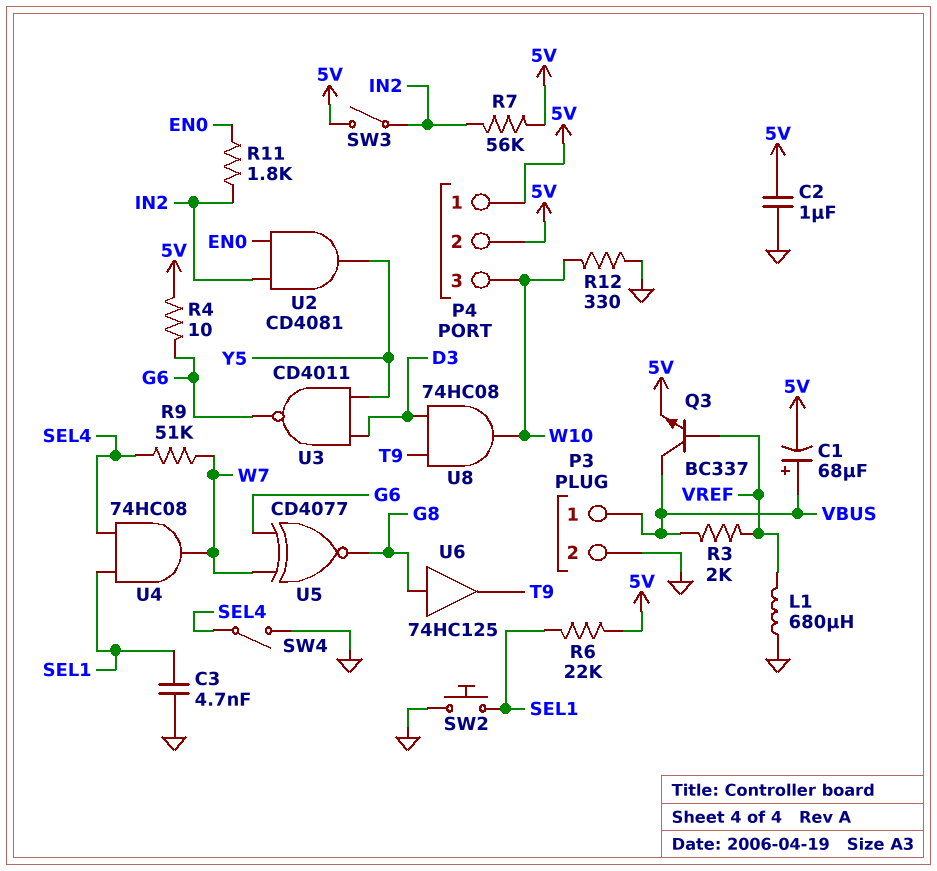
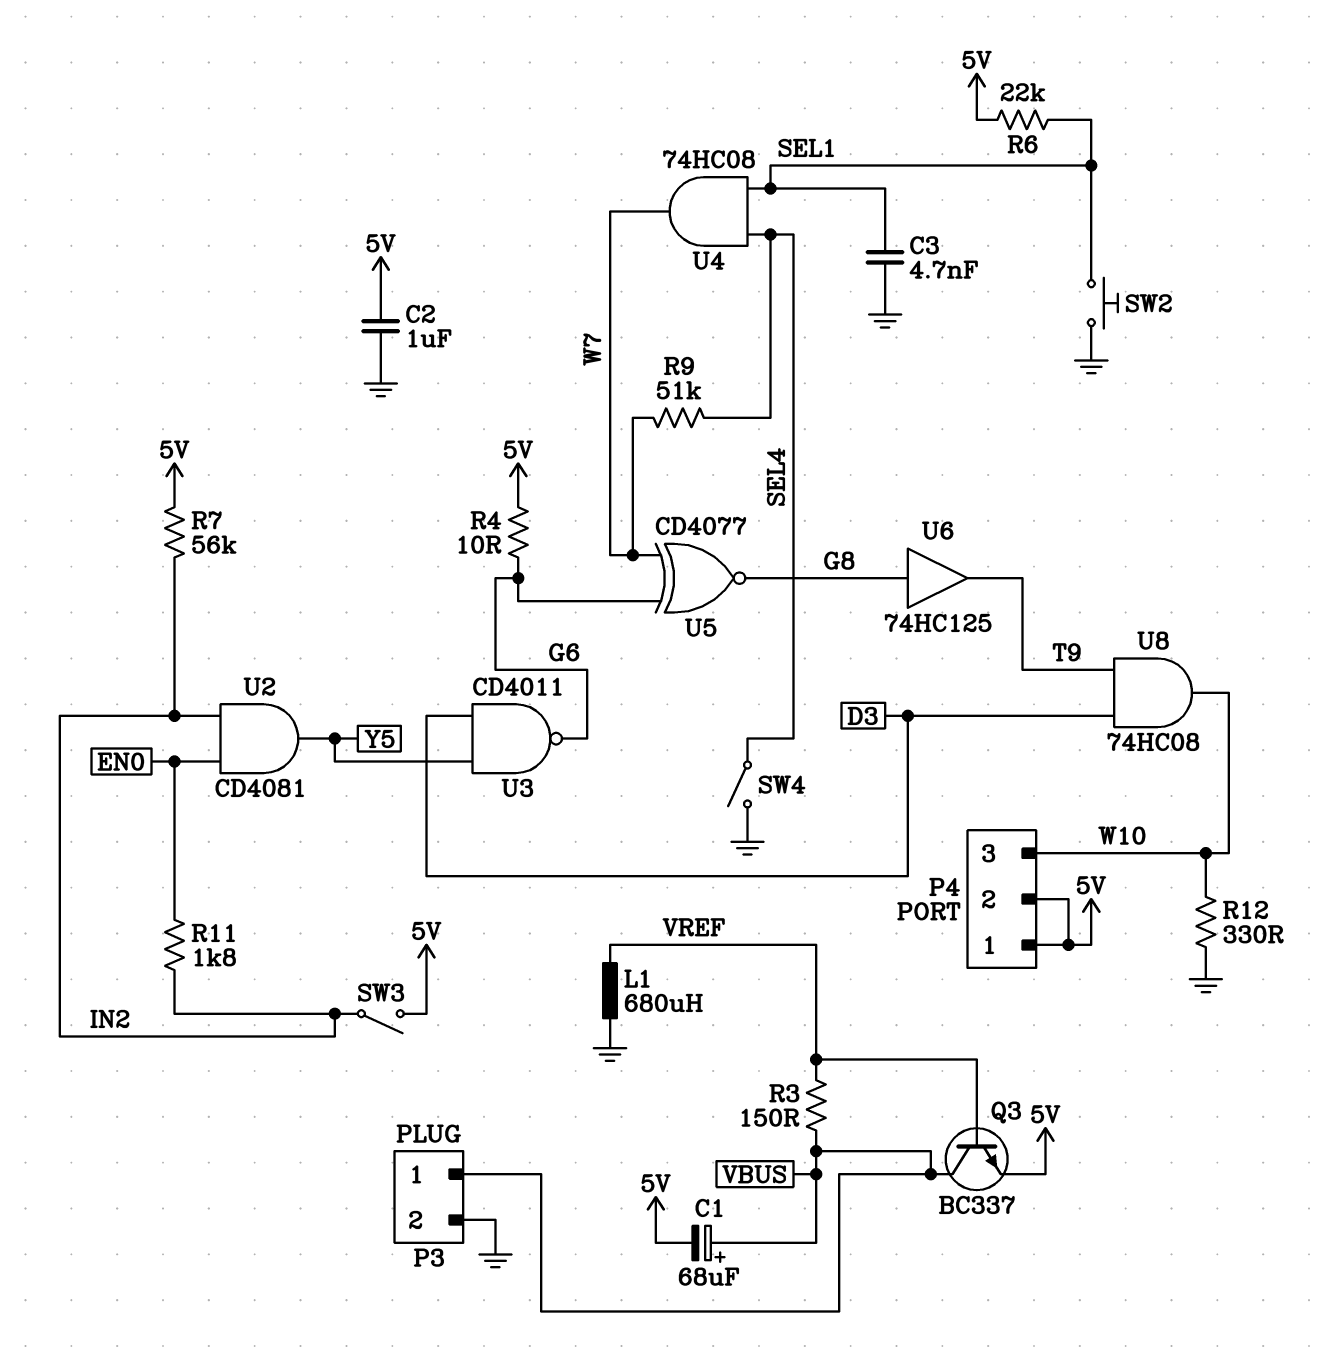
R3: 2k (VBUS, VREF) -> 150 (VBUS, VREF)

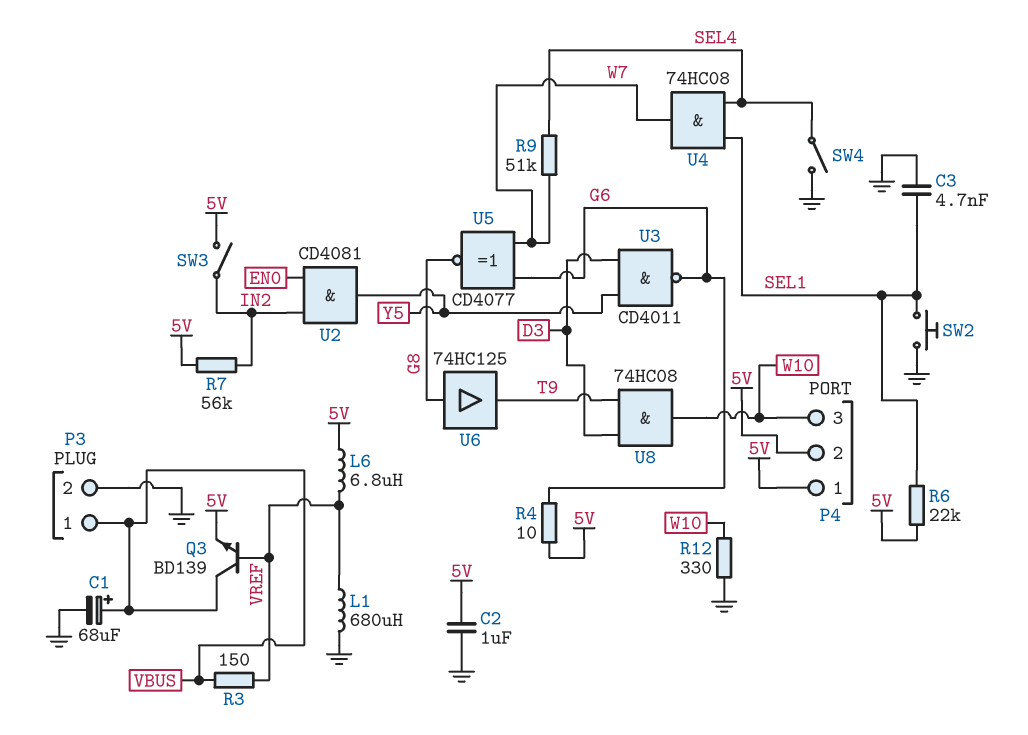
C1: 68uF (plus VBUS, minus 5V) -> 68uF (plus VBUS, minus GND)
L6: none -> 6.8uH (5V, VREF)
Q3: NPN BC337 (B VREF, C VBUS, E 5V) -> NPN BD139 (B VREF, C VBUS, E 5V)
R11: 1.8k (EN0, IN2) -> none

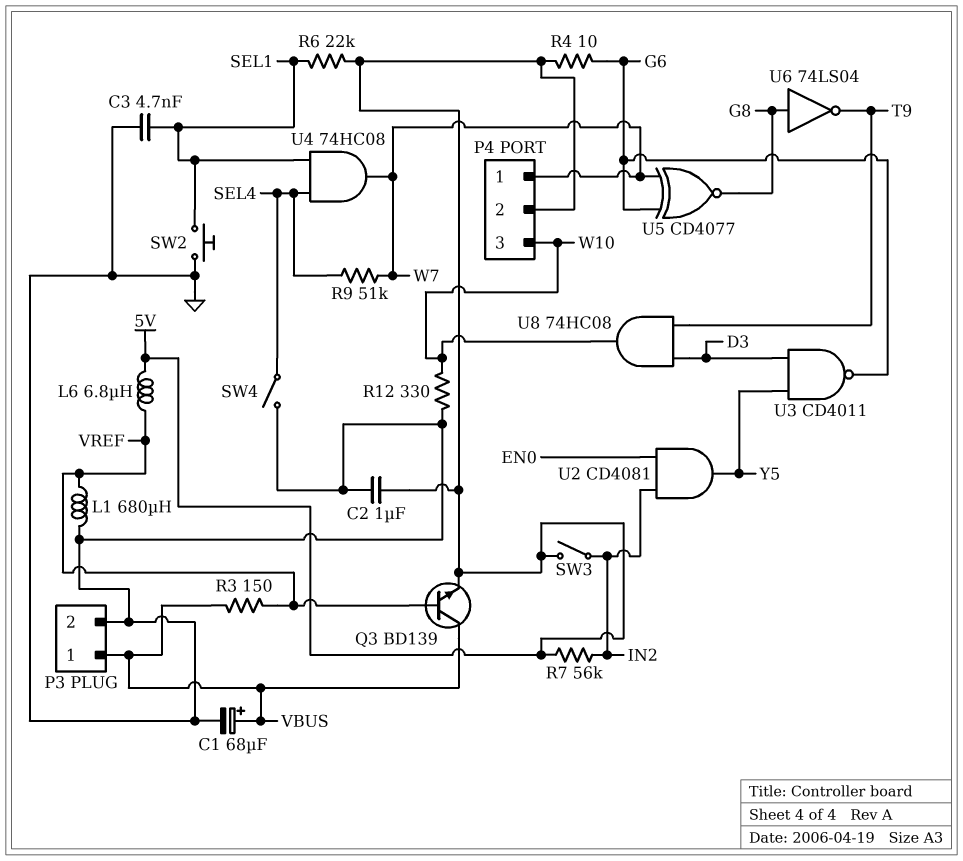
P4 pin 1: 5V -> W7
U6: buffer 74HC125 (in G8, out T9) -> NOT 74LS04 (in G8, out T9)

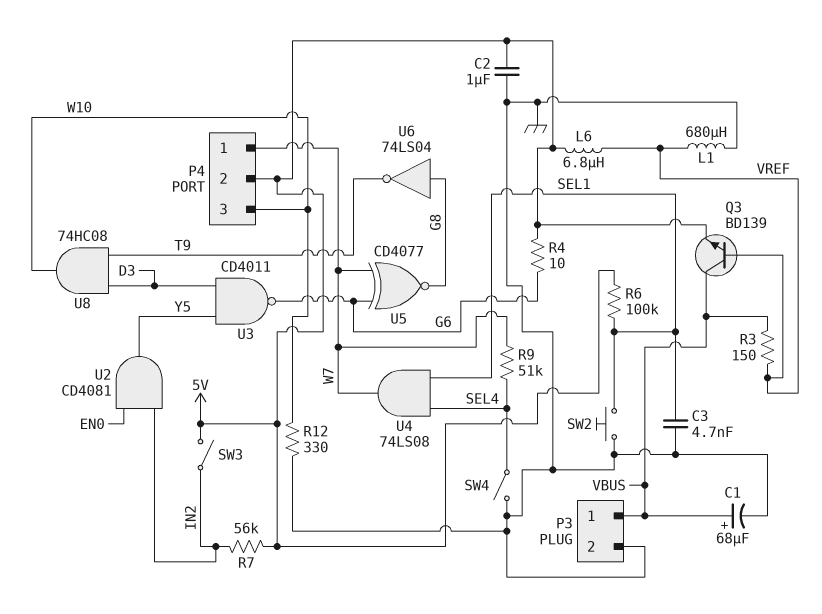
R6: 22k (5V, SEL1) -> 100k (5V, SEL1)
U4: AND 74HC08 (in SEL1, in SEL4, out W7) -> AND 74LS08 (in SEL1, in SEL4, out W7)

